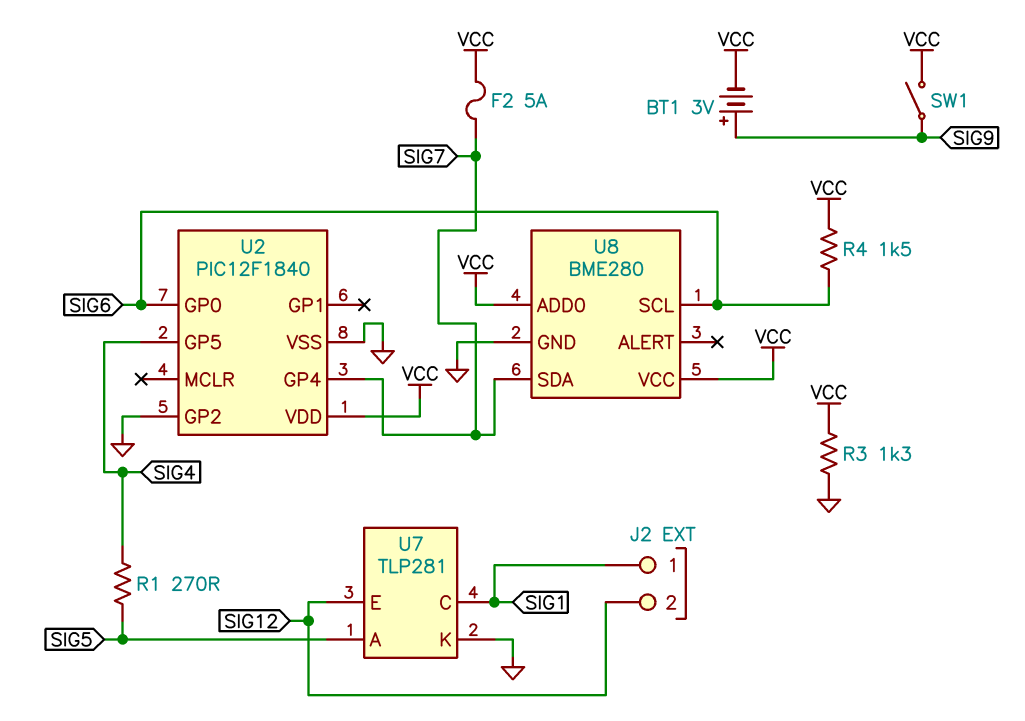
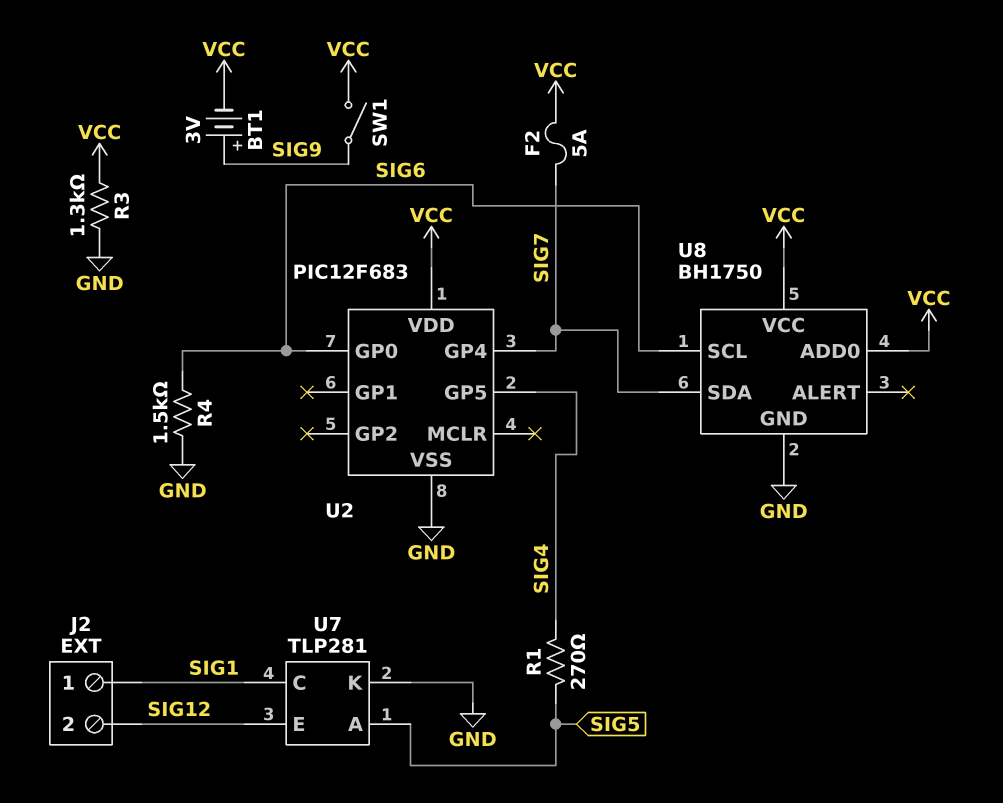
R4: 1.5k (SIG6, VCC) -> 1.5k (GND, SIG6)
U2: PIC12F1840 -> PIC12F683
U2 pin GP2: GND -> none
U8: BME280 -> BH1750

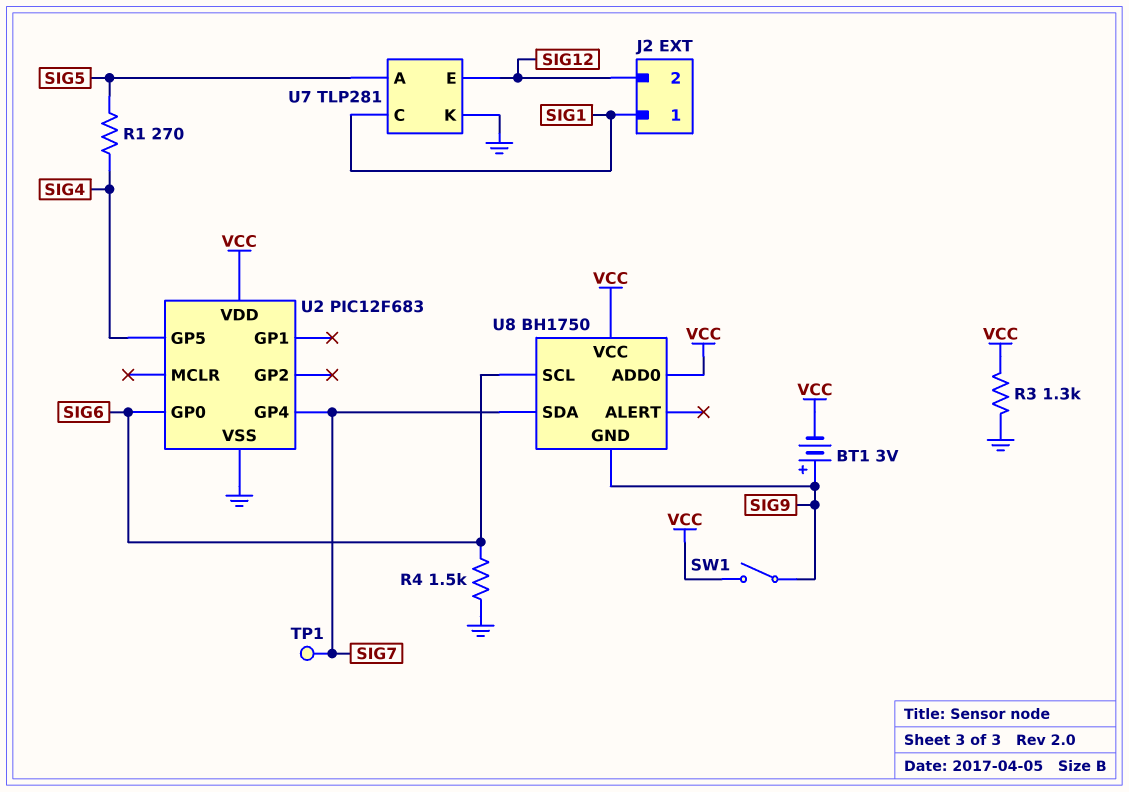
F2: 5A (SIG7, VCC) -> none
TP1: none -> test point (SIG7)
U8 pin GND: GND -> SIG9

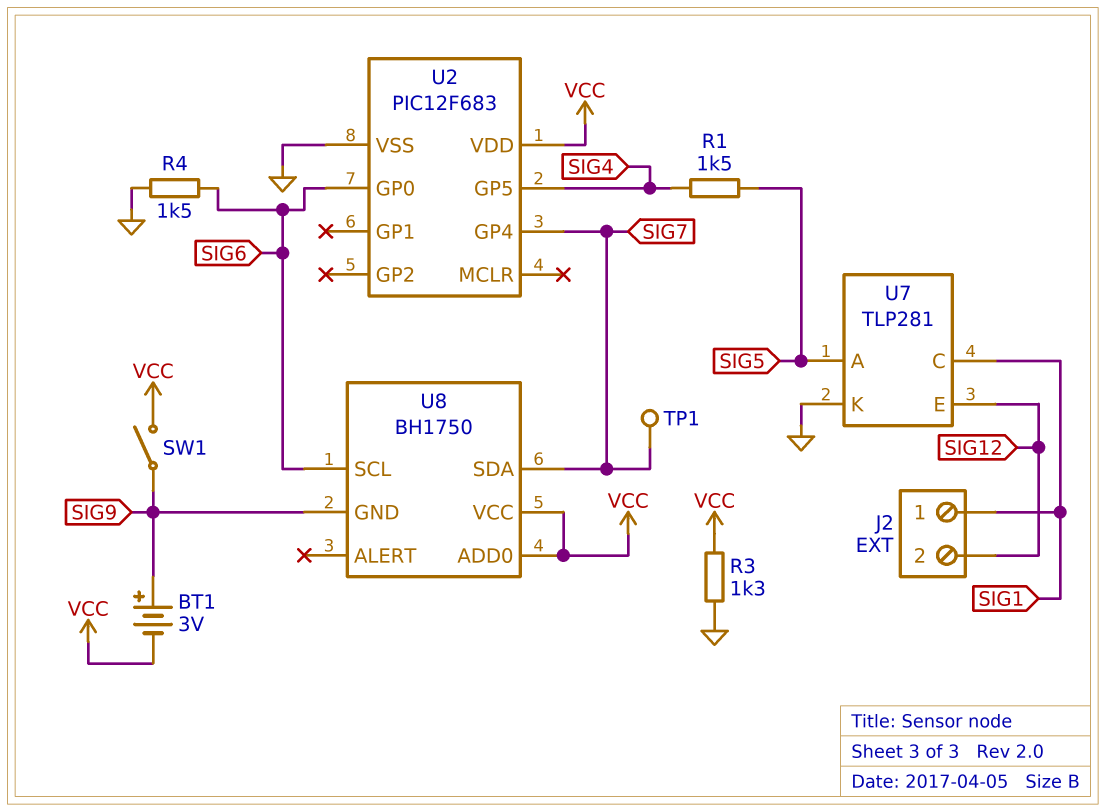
R1: 270 (SIG4, SIG5) -> 1.5k (SIG4, SIG5)

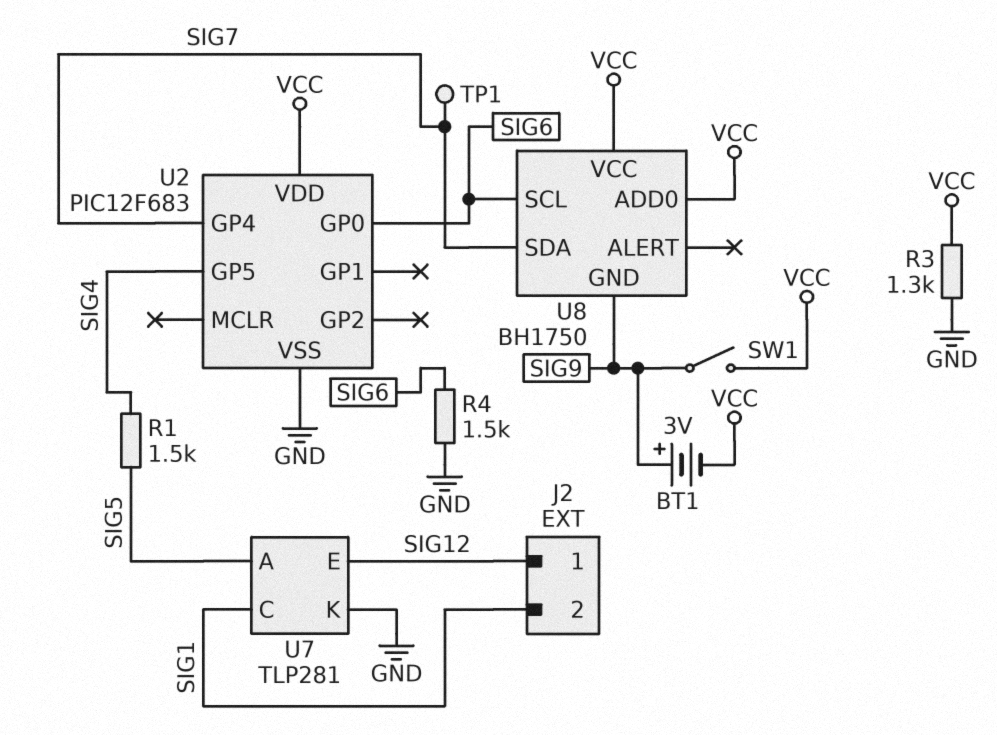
J2 pin 1: SIG1 -> SIG12
J2 pin 2: SIG12 -> SIG1

